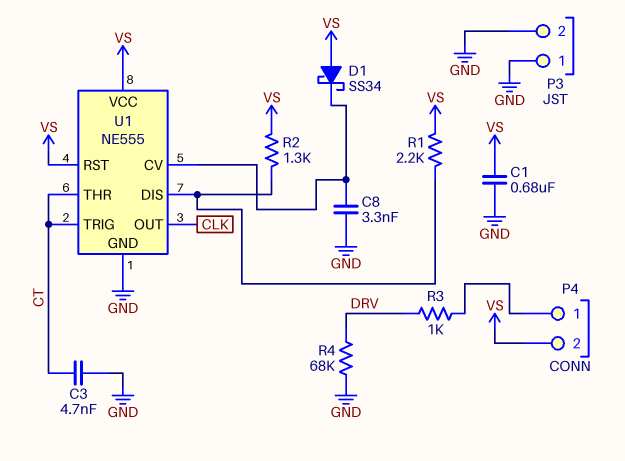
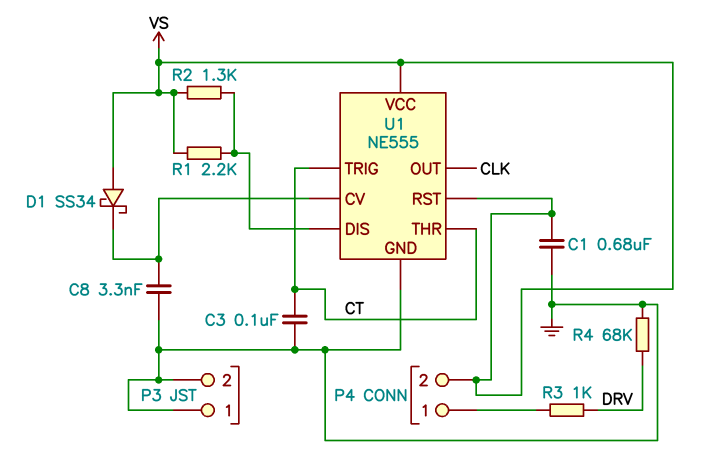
C3: 4.7nF (CT, GND) -> 100nF (CT, GND)

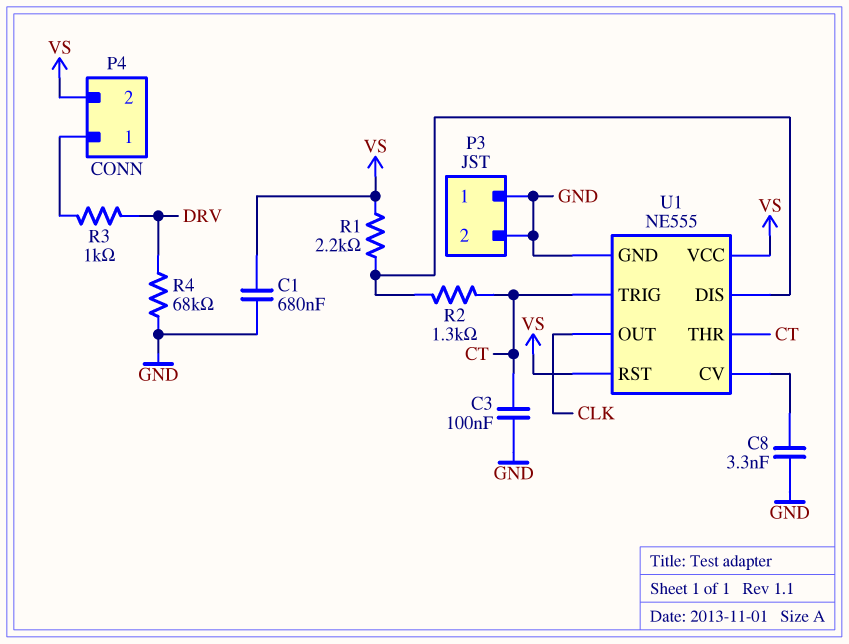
D1: schottky SS34 (A VS, K U1/CV) -> none
R2: 1.3k (U1/DIS, VS) -> 1.3k (CT, U1/DIS)

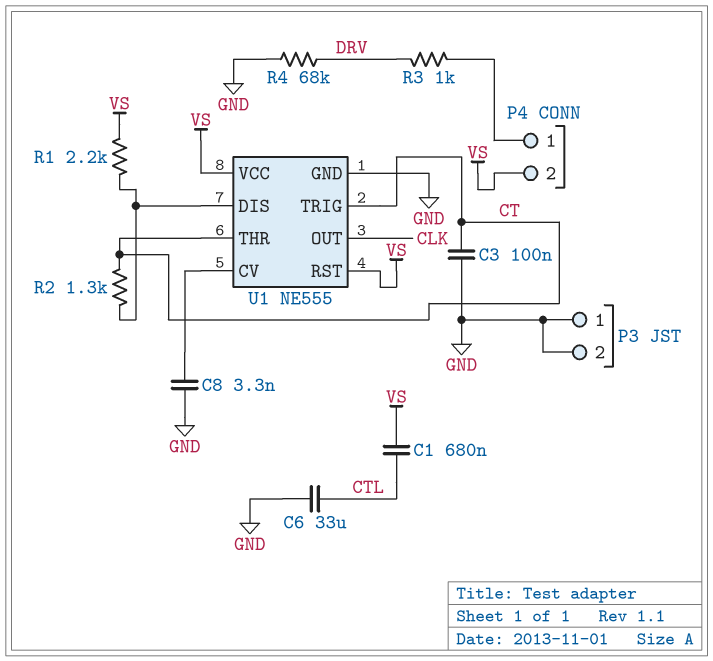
C1: 680nF (GND, VS) -> 680nF (CTL, VS)
C6: none -> 33uF (CTL, GND)

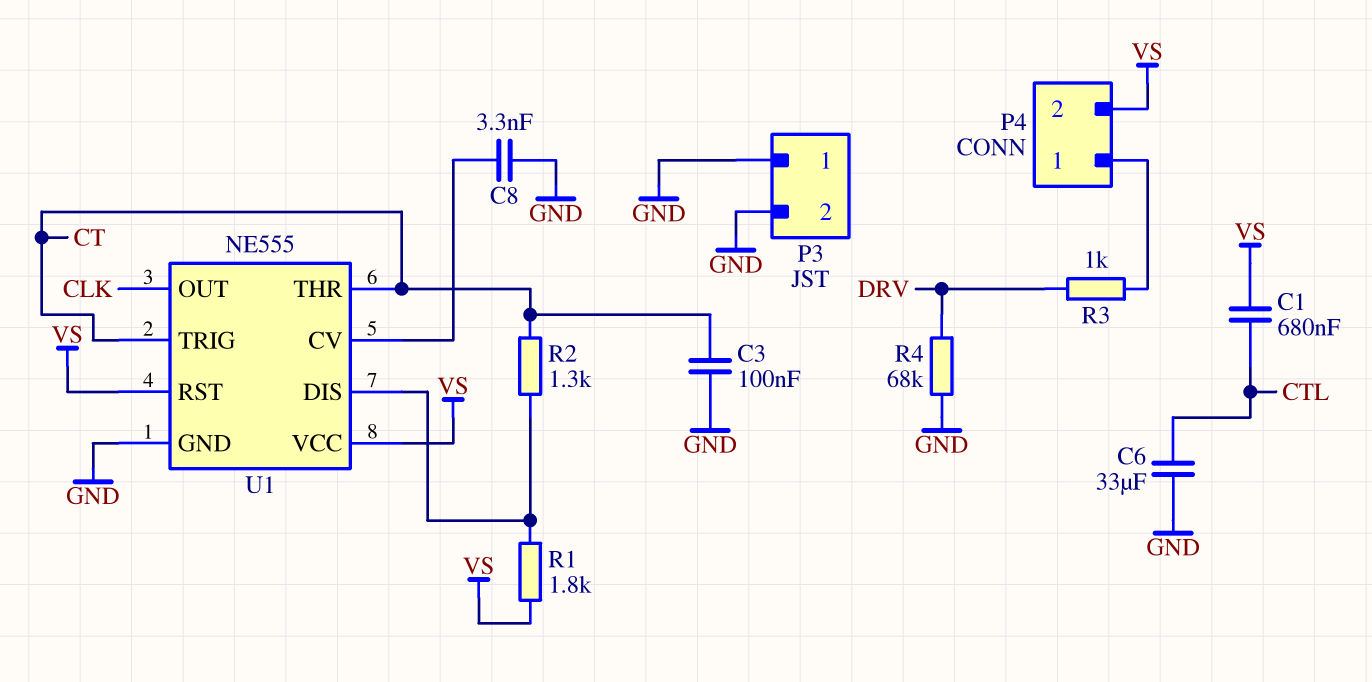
R1: 2.2k (U1/DIS, VS) -> 1.8k (U1/DIS, VS)

